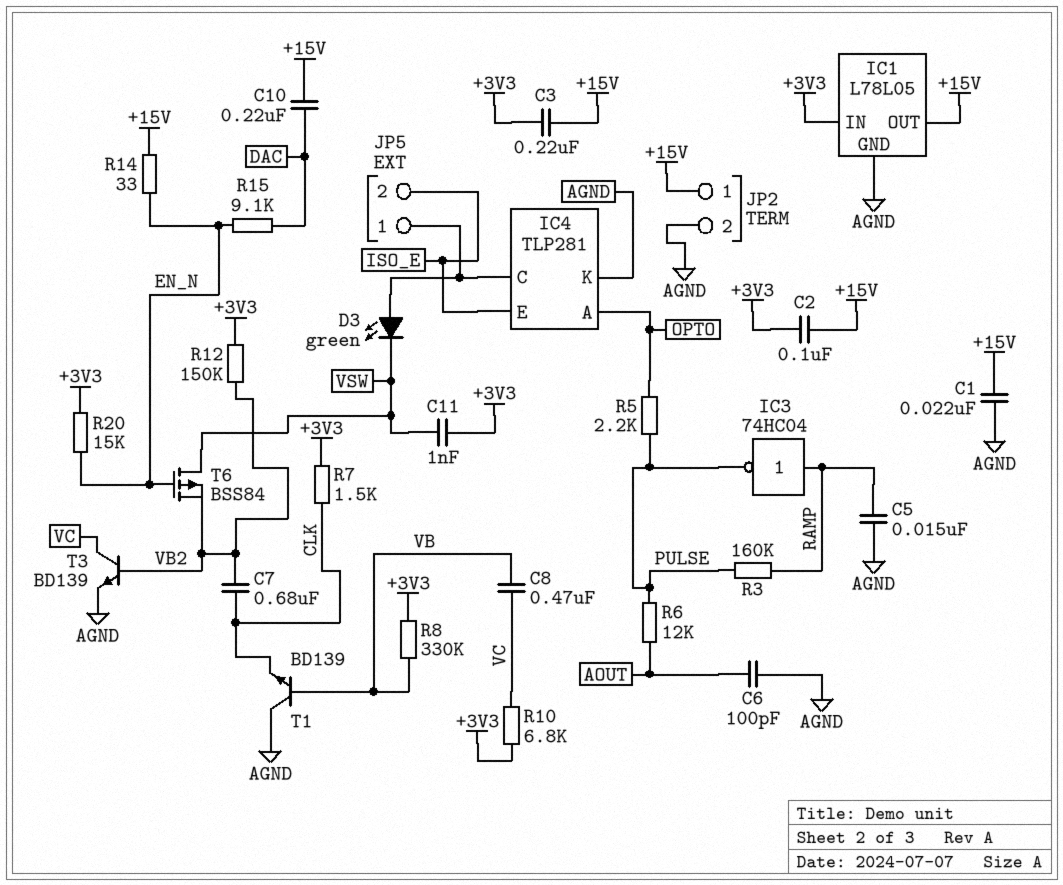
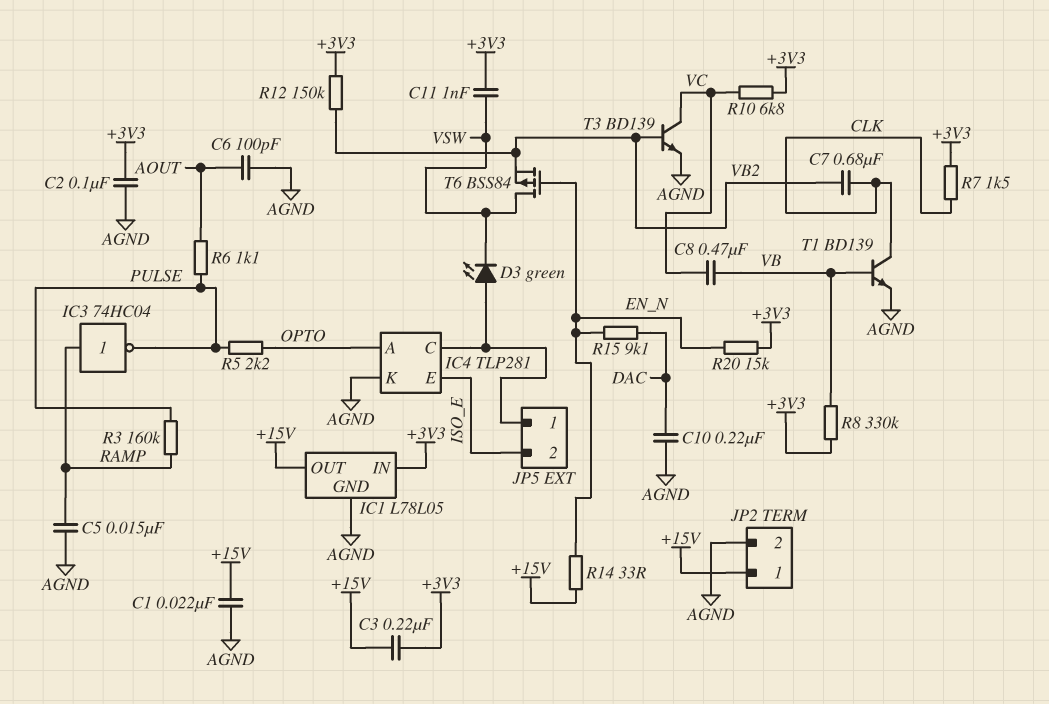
C2: 100nF (+3V3, +15V) -> 100nF (+3V3, AGND)
C10: 220nF (+15V, DAC) -> 220nF (AGND, DAC)
R6: 12k (AOUT, PULSE) -> 1.1k (AOUT, PULSE)
T1: NPN BD139 (B VB, C AGND, E CLK) -> NPN BD139 (B VB, C CLK, E AGND)

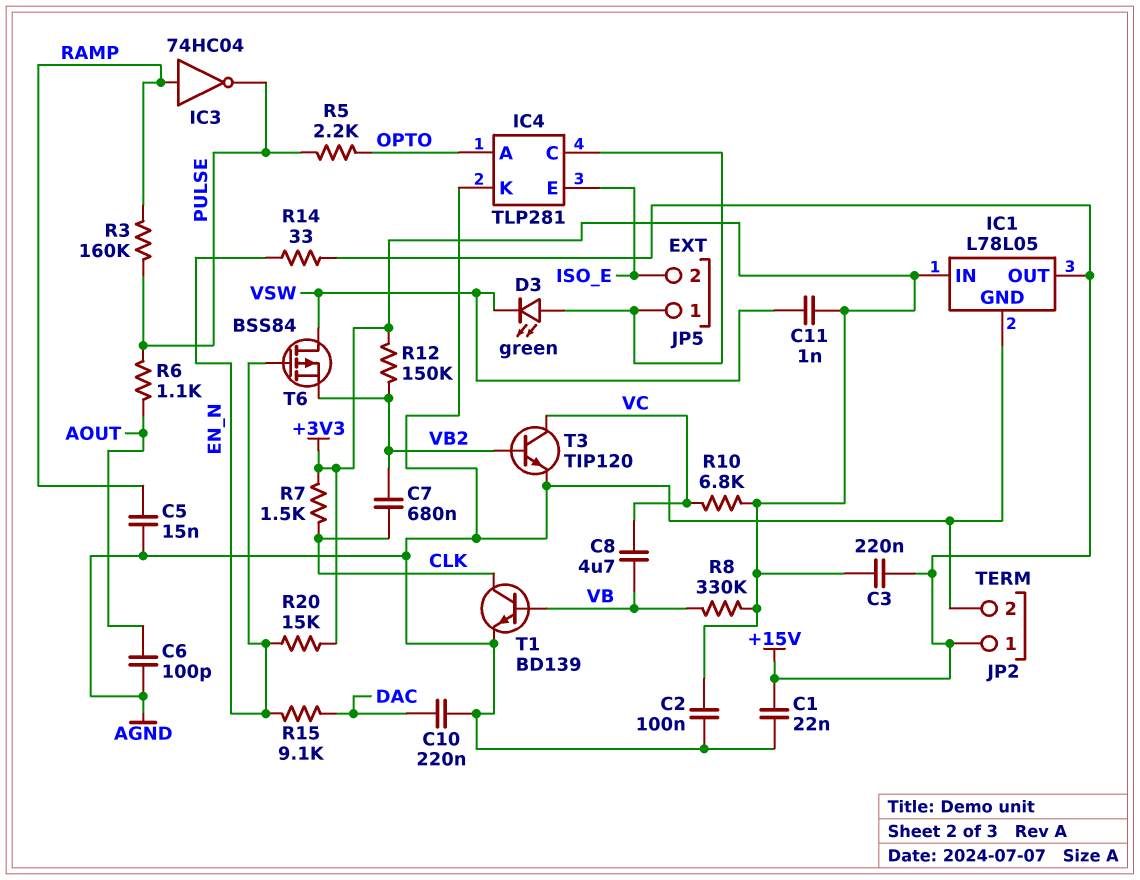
C8: 470nF (VB, VC) -> 4.7uF (VB, VC)
T3: NPN BD139 (B VB2, C VC, E AGND) -> NPN TIP120 (B VB2, C VC, E AGND)

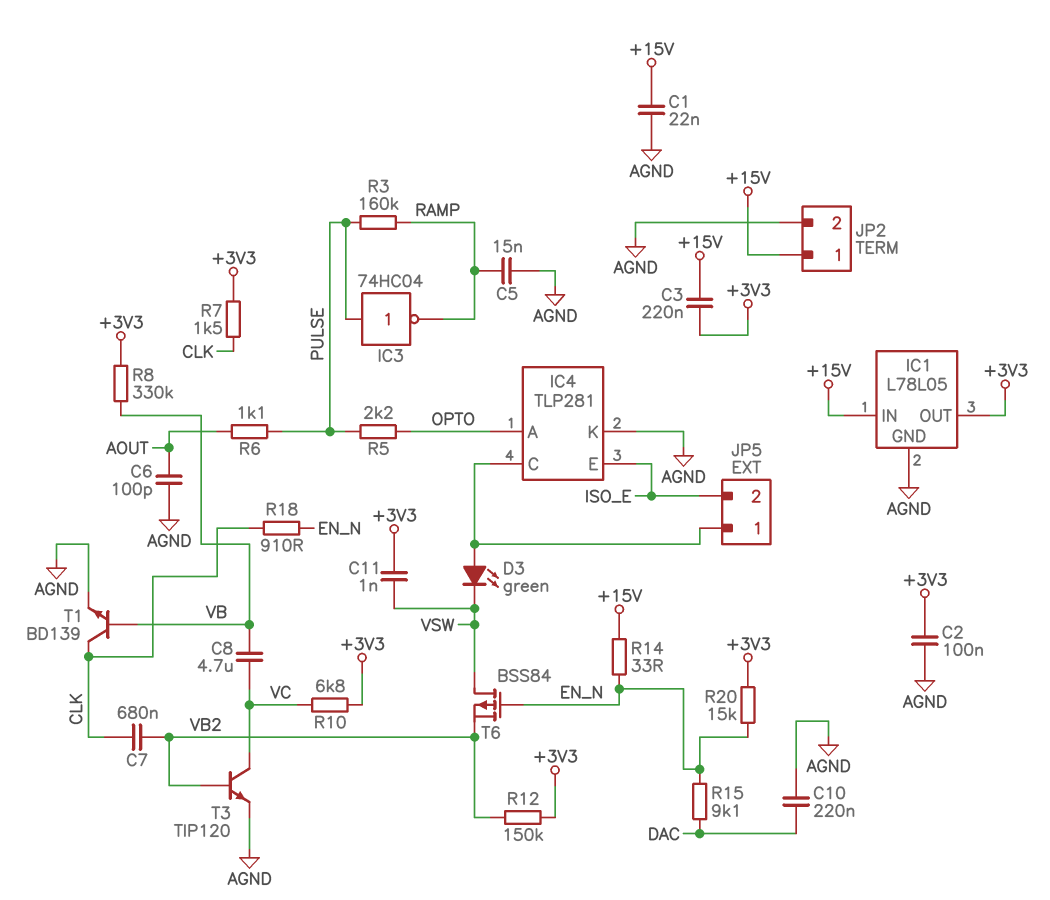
IC1 pin IN: +3V3 -> +15V
IC1 pin OUT: +15V -> +3V3
IC3: NOT 74HC04 (in RAMP, out PULSE) -> NOT 74HC04 (in PULSE, out RAMP)
R18: none -> 910 (CLK, EN_N)

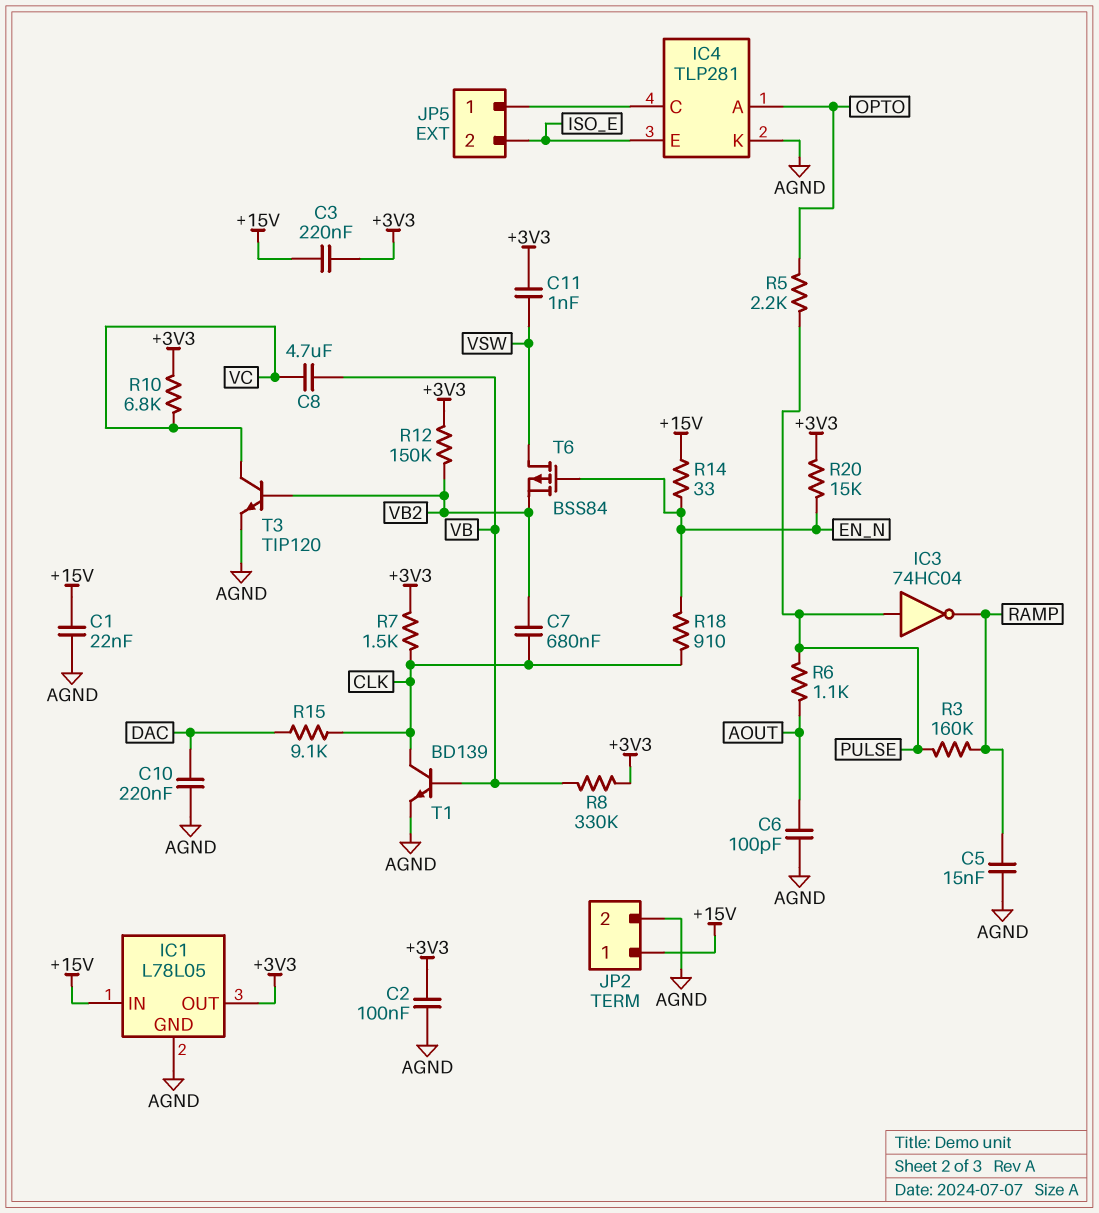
D3: LED green (A IC4/C, K VSW) -> none
R15: 9.1k (DAC, EN_N) -> 9.1k (CLK, DAC)

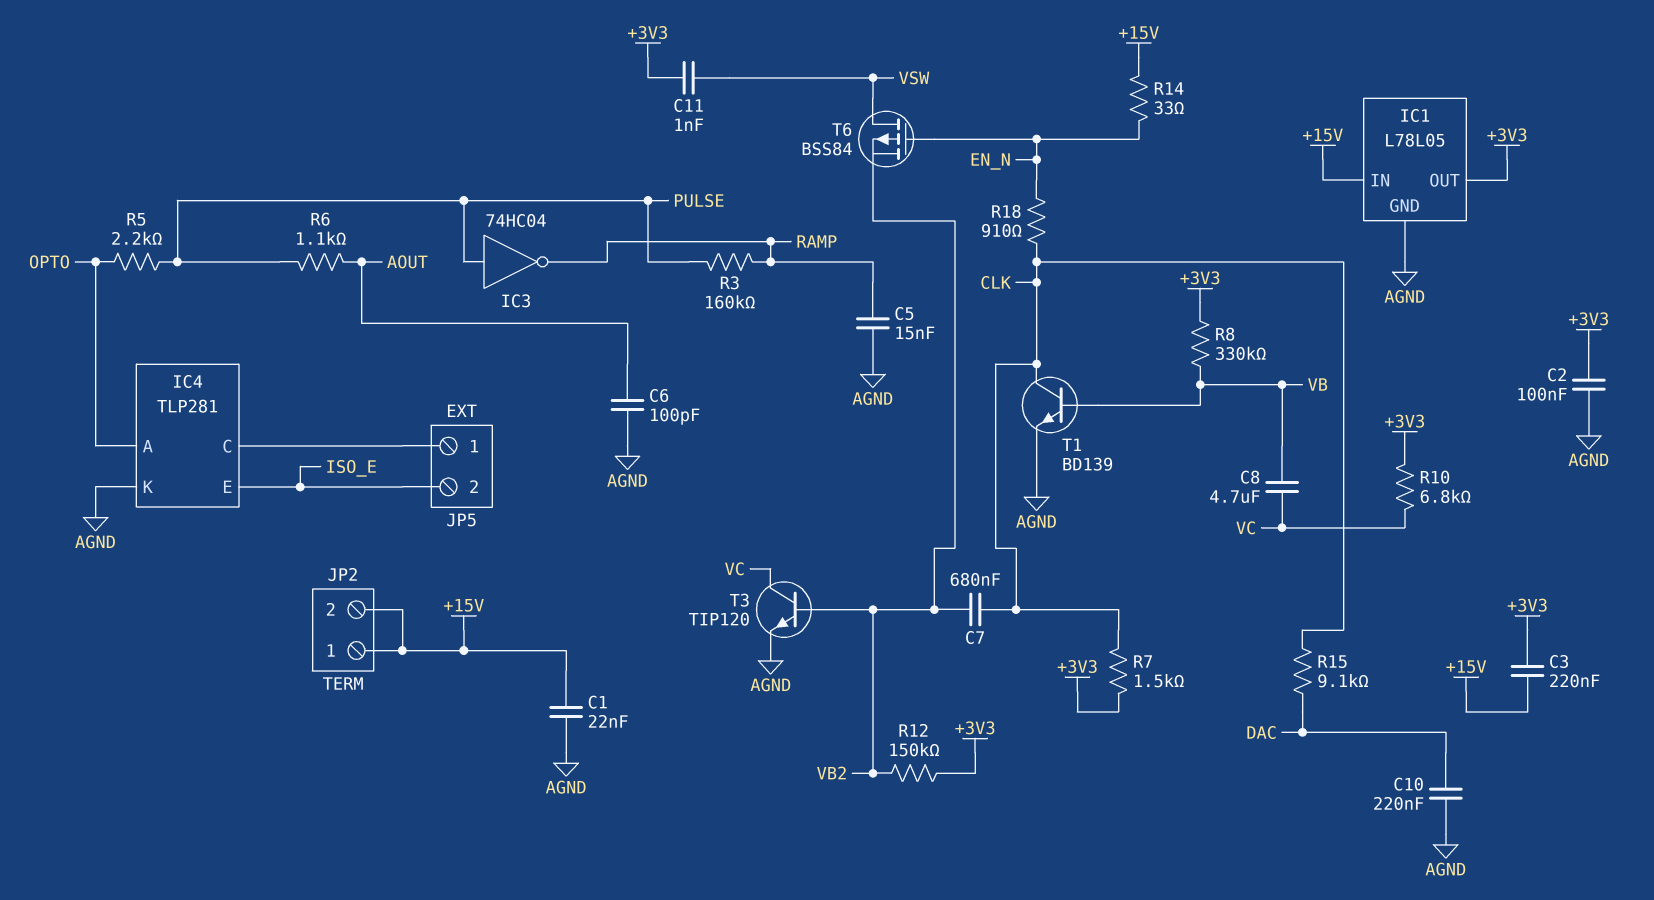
JP2 pin 2: AGND -> +15V
R20: 15k (+3V3, EN_N) -> none

